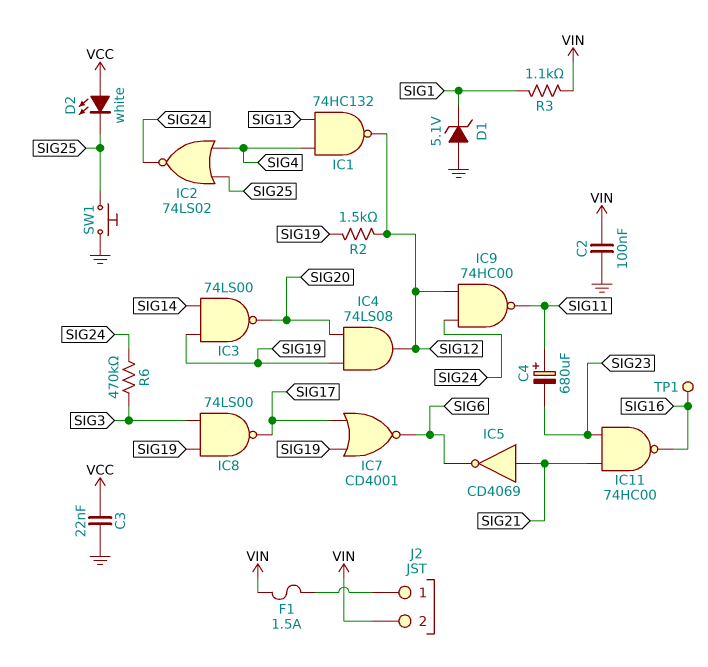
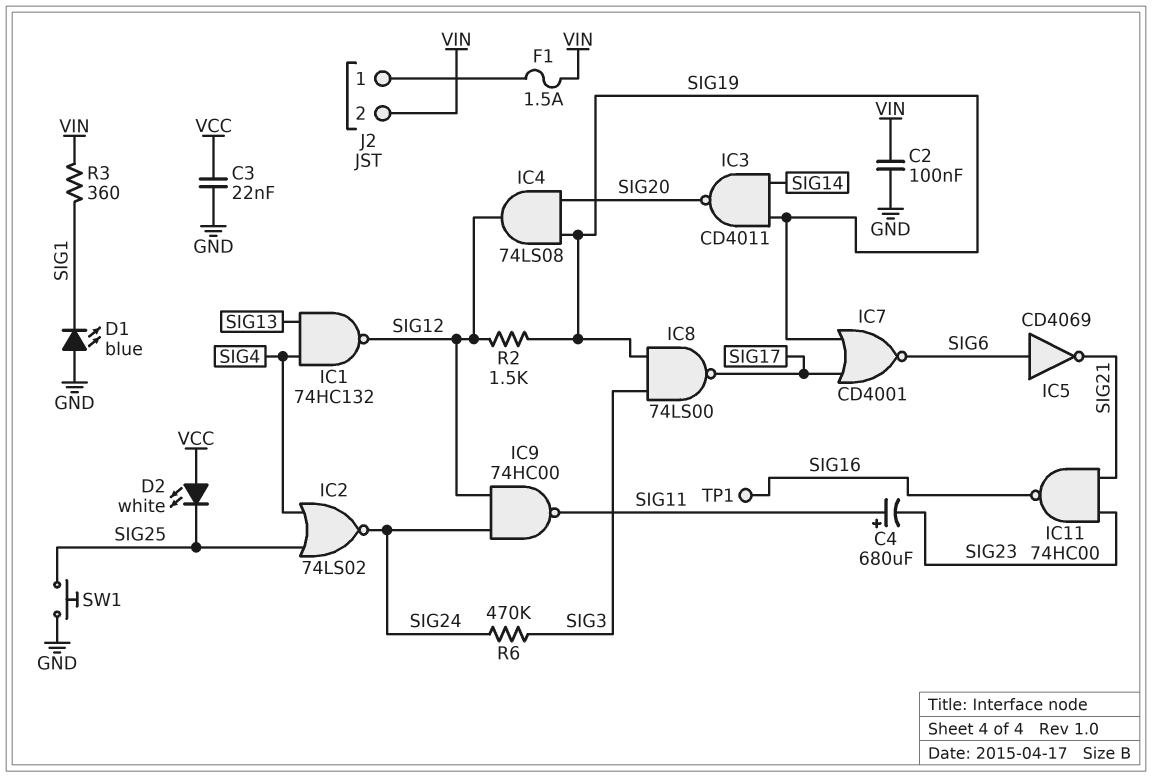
D1: zener 5.1V (A GND, K SIG1) -> LED blue (A GND, K SIG1)
IC3: NAND 74LS00 (in SIG14, in SIG19, out SIG20) -> NAND CD4011 (in SIG14, in SIG19, out SIG20)
IC5: NOT CD4069 (in SIG21, out SIG6) -> NOT CD4069 (in SIG6, out SIG21)
R3: 1.1k (SIG1, VIN) -> 360 (SIG1, VIN)

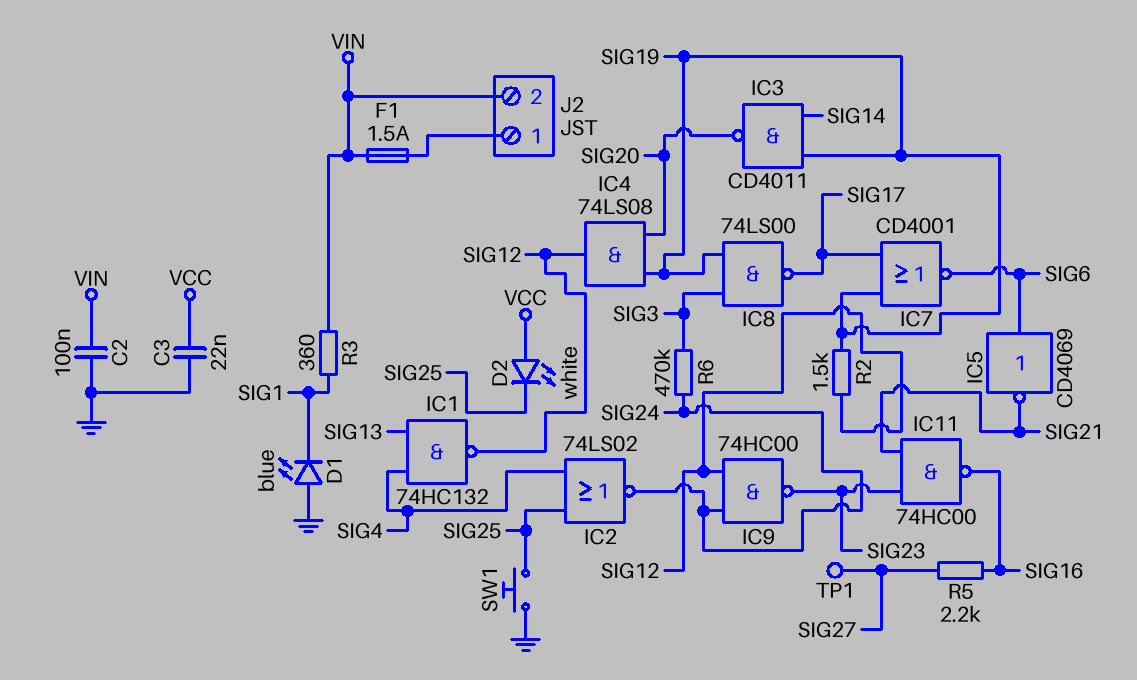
C4: 680uF (plus SIG11, minus SIG23) -> none
IC9: NAND 74HC00 (in SIG12, in SIG24, out SIG11) -> NAND 74HC00 (in SIG12, in SIG24, out SIG23)
R5: none -> 2.2k (SIG16, SIG27)
TP1: test point (SIG16) -> test point (SIG27)

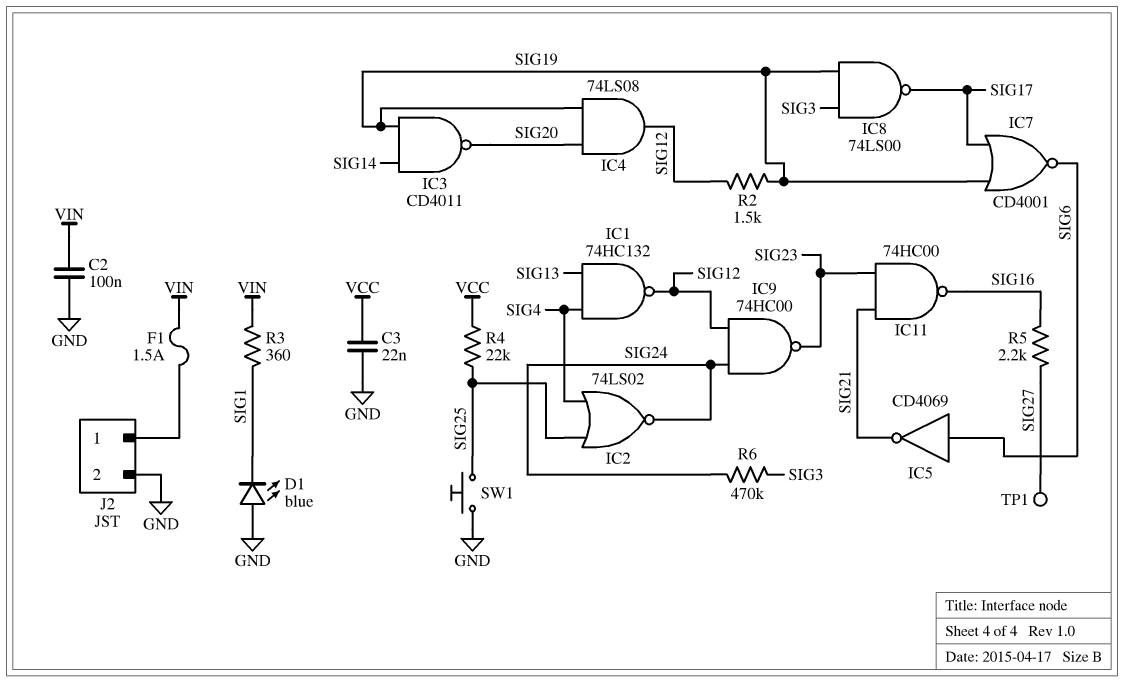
D2: LED white (A VCC, K SIG25) -> none
J2 pin 2: VIN -> GND
R4: none -> 22k (SIG25, VCC)

